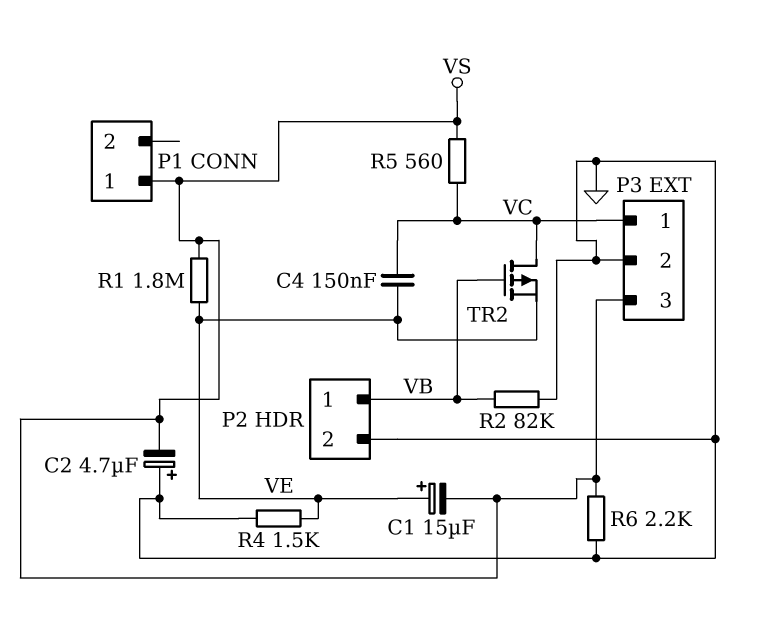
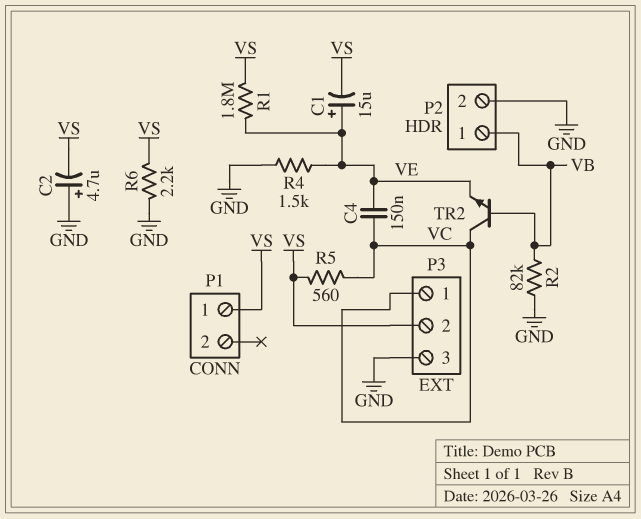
P3 pin 2: GND -> VS
P3 pin 3: VS -> GND
TR2: PMOS (G VB, D VC, S VE) -> NPN (B VB, C VC, E VE)

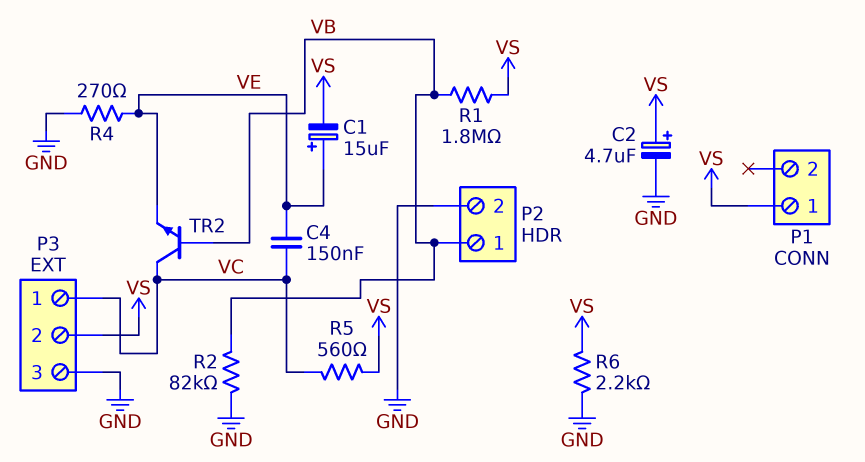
C2: 4.7uF (plus GND, minus VS) -> 4.7uF (plus VS, minus GND)
R1: 1.8M (VE, VS) -> 1.8M (VB, VS)
R4: 1.5k (GND, VE) -> 270 (GND, VE)

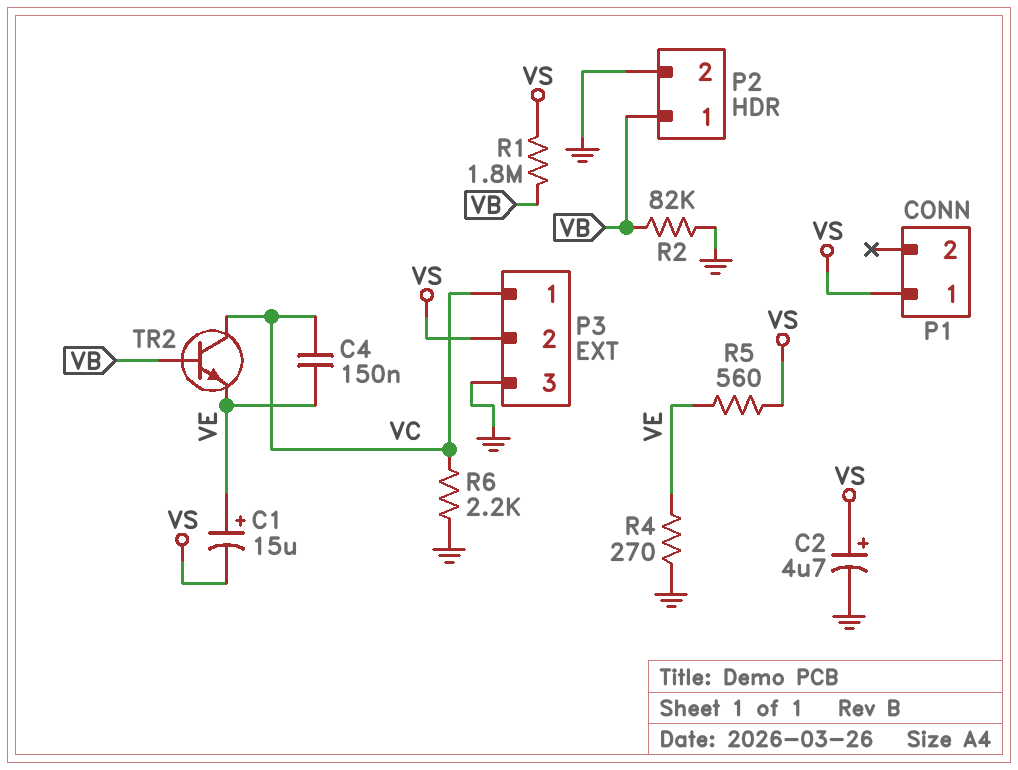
R5: 560 (VC, VS) -> 560 (VE, VS)
R6: 2.2k (GND, VS) -> 2.2k (GND, VC)

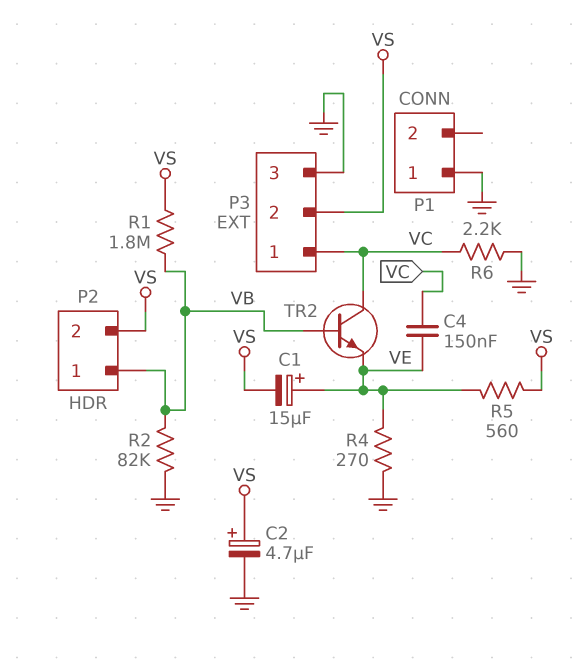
P1 pin 1: VS -> GND
P2 pin 2: GND -> VS

